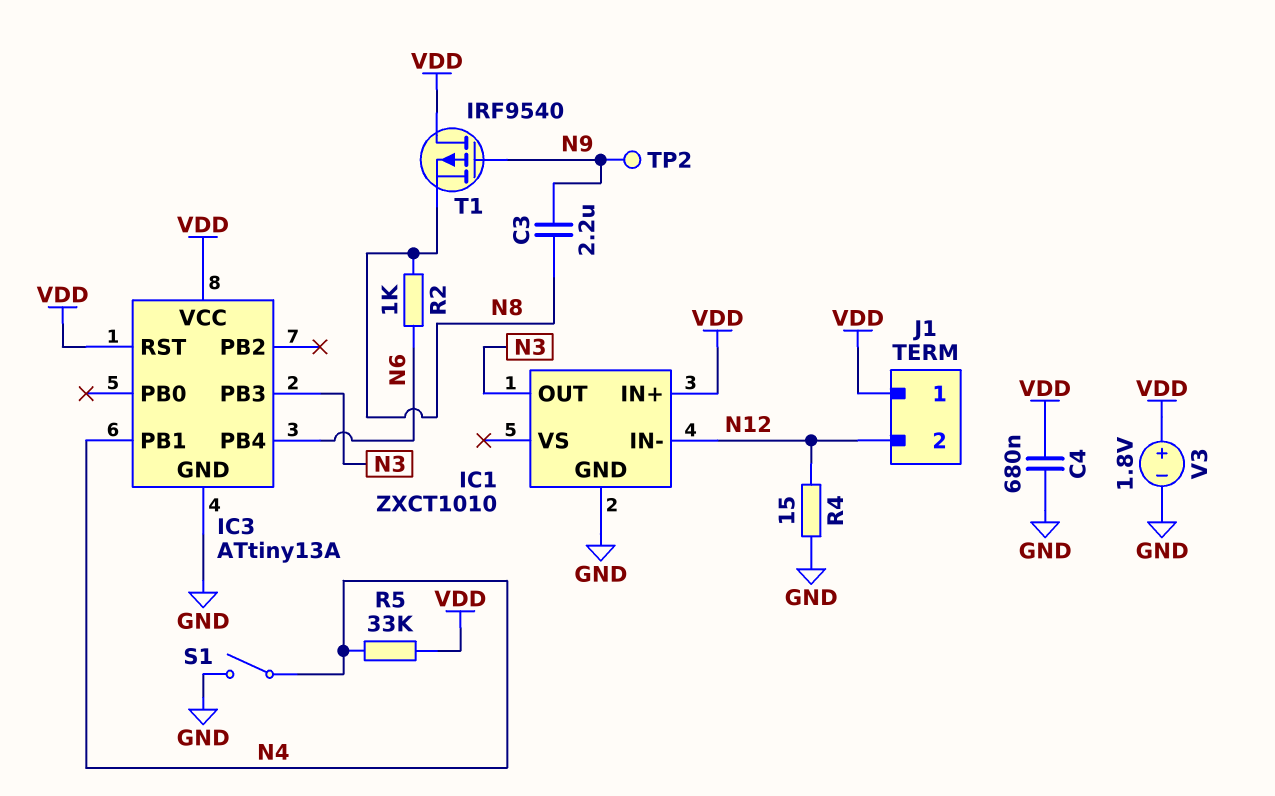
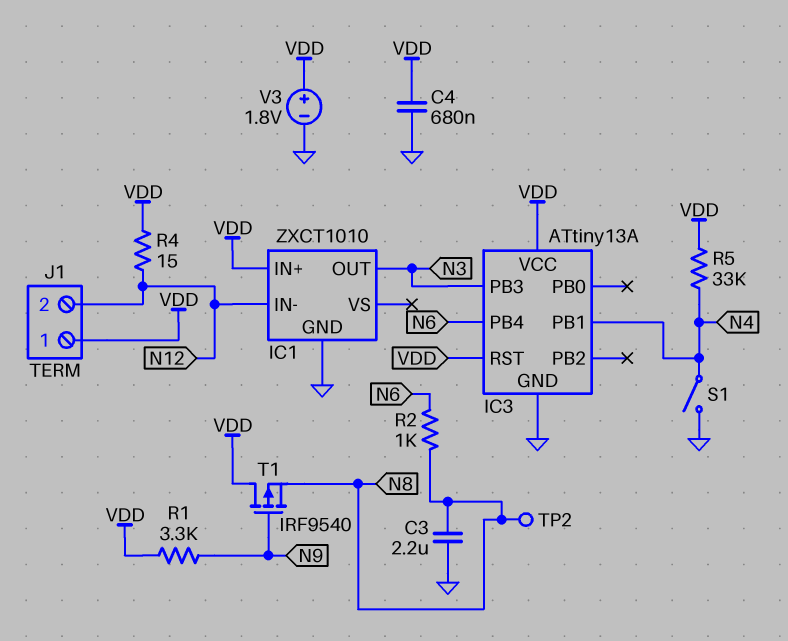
C3: 2.2uF (N8, N9) -> 2.2uF (GND, N8)
R1: none -> 3.3k (N9, VDD)
R4: 15 (GND, N12) -> 15 (N12, VDD)
TP2: test point (N9) -> test point (N8)

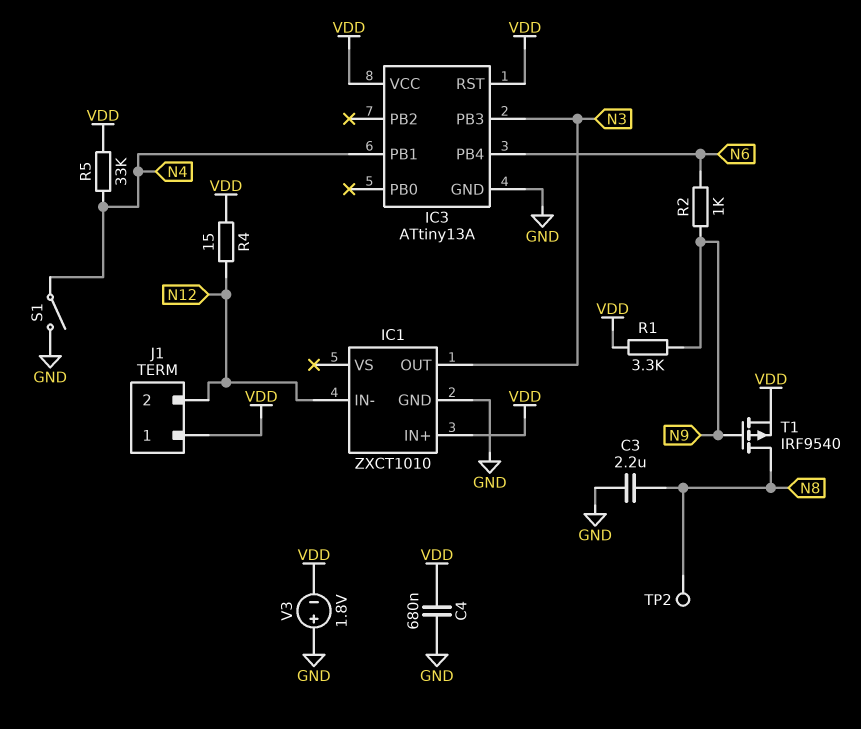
R2: 1k (N6, N8) -> 1k (N6, N9)
T1: PMOS IRF9540 (G N9, D VDD, S N8) -> PMOS IRF9540 (G N9, D N8, S VDD)
V3: 1.8V (plus VDD, minus GND) -> 1.8V (plus GND, minus VDD)

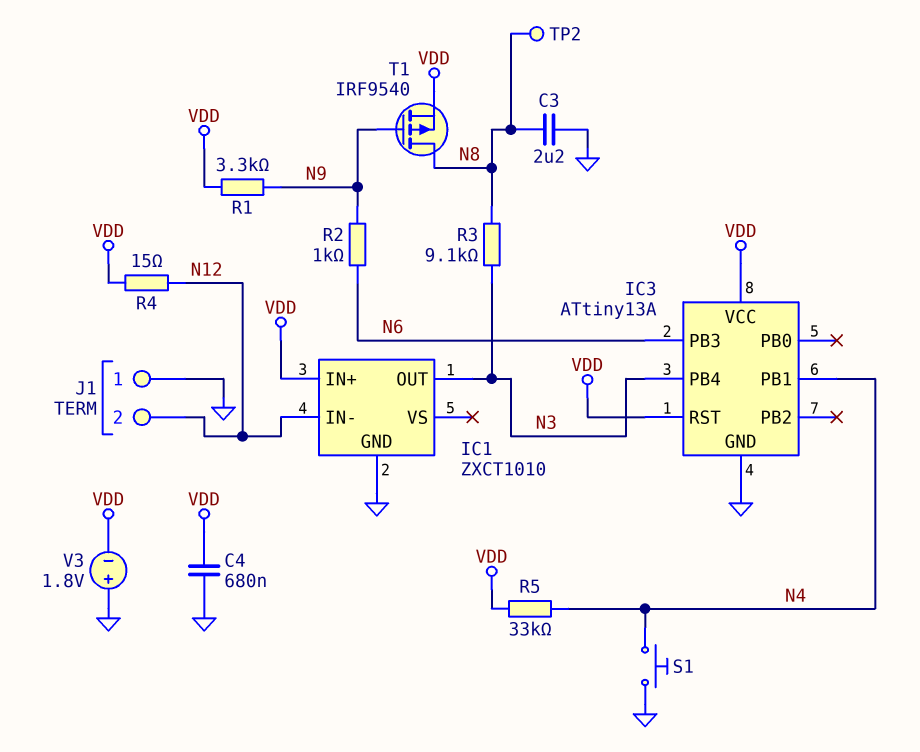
IC3 pin PB3: N3 -> N6
IC3 pin PB4: N6 -> N3
J1 pin 1: VDD -> GND
R3: none -> 9.1k (N3, N8)
S1: switch (GND, N4) -> button (GND, N4)

